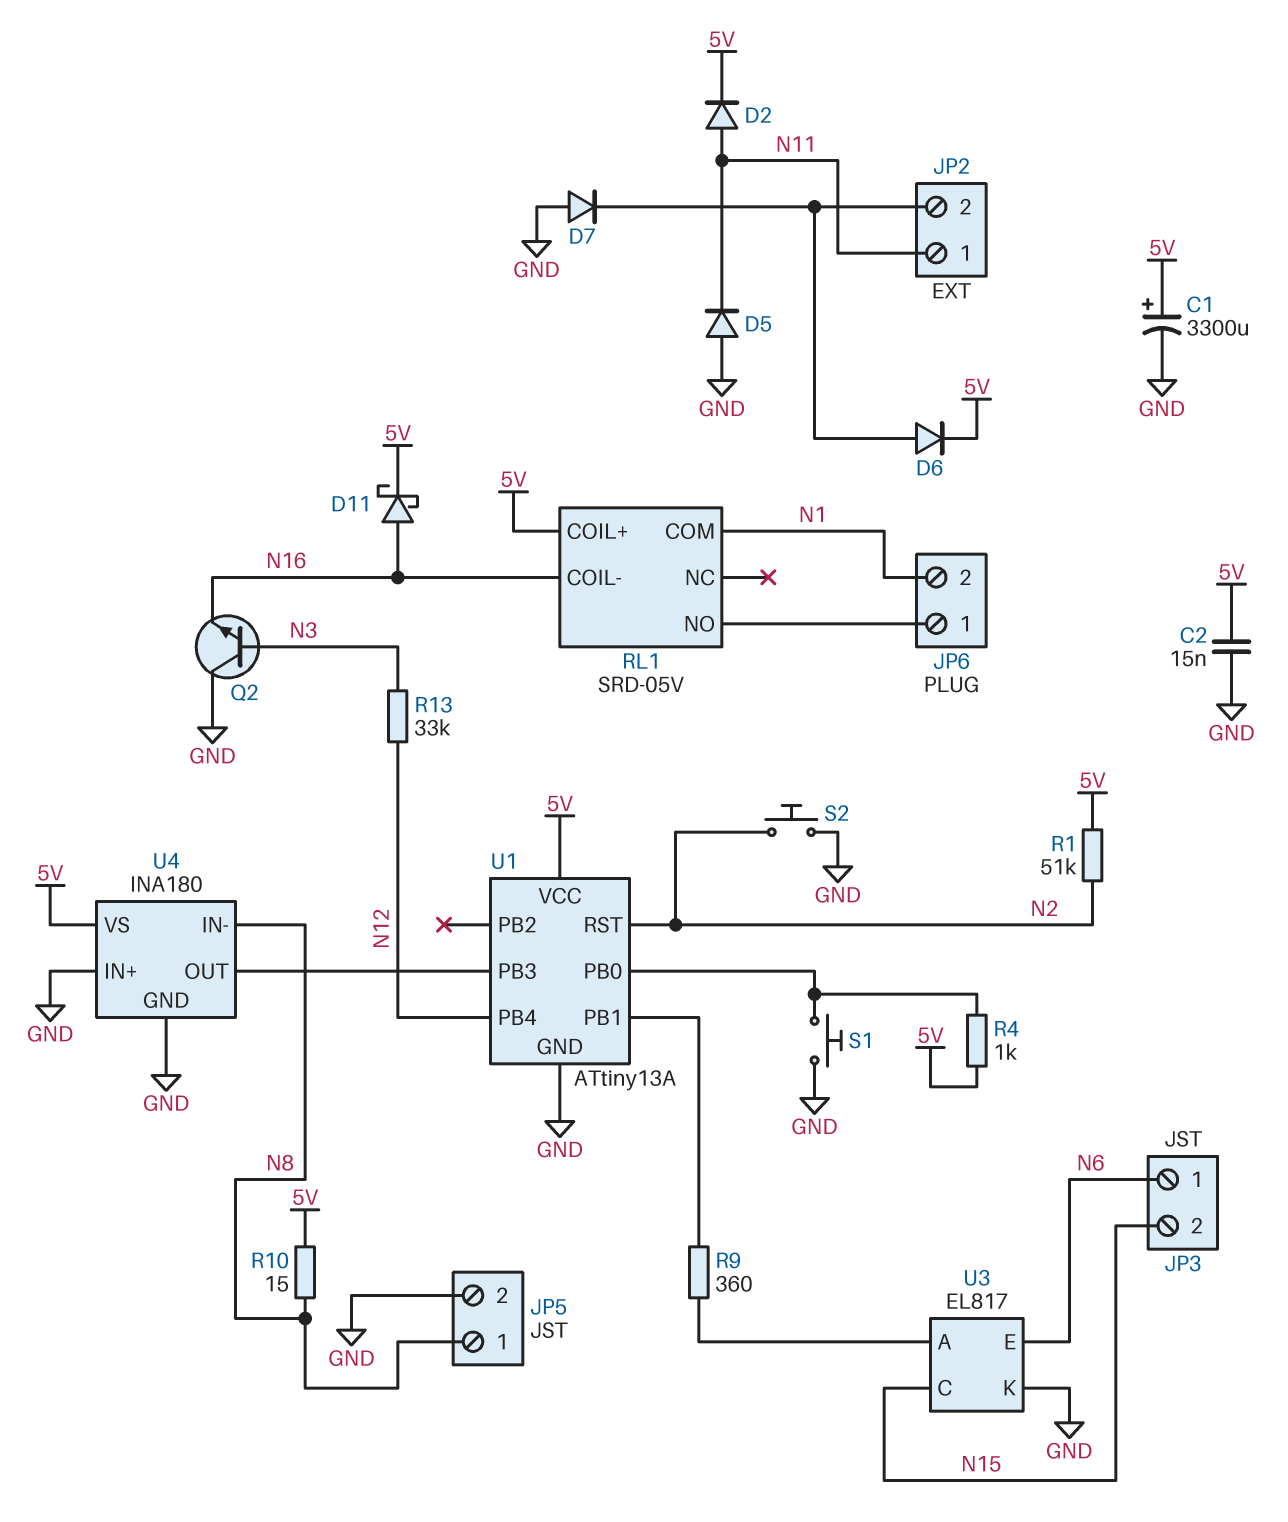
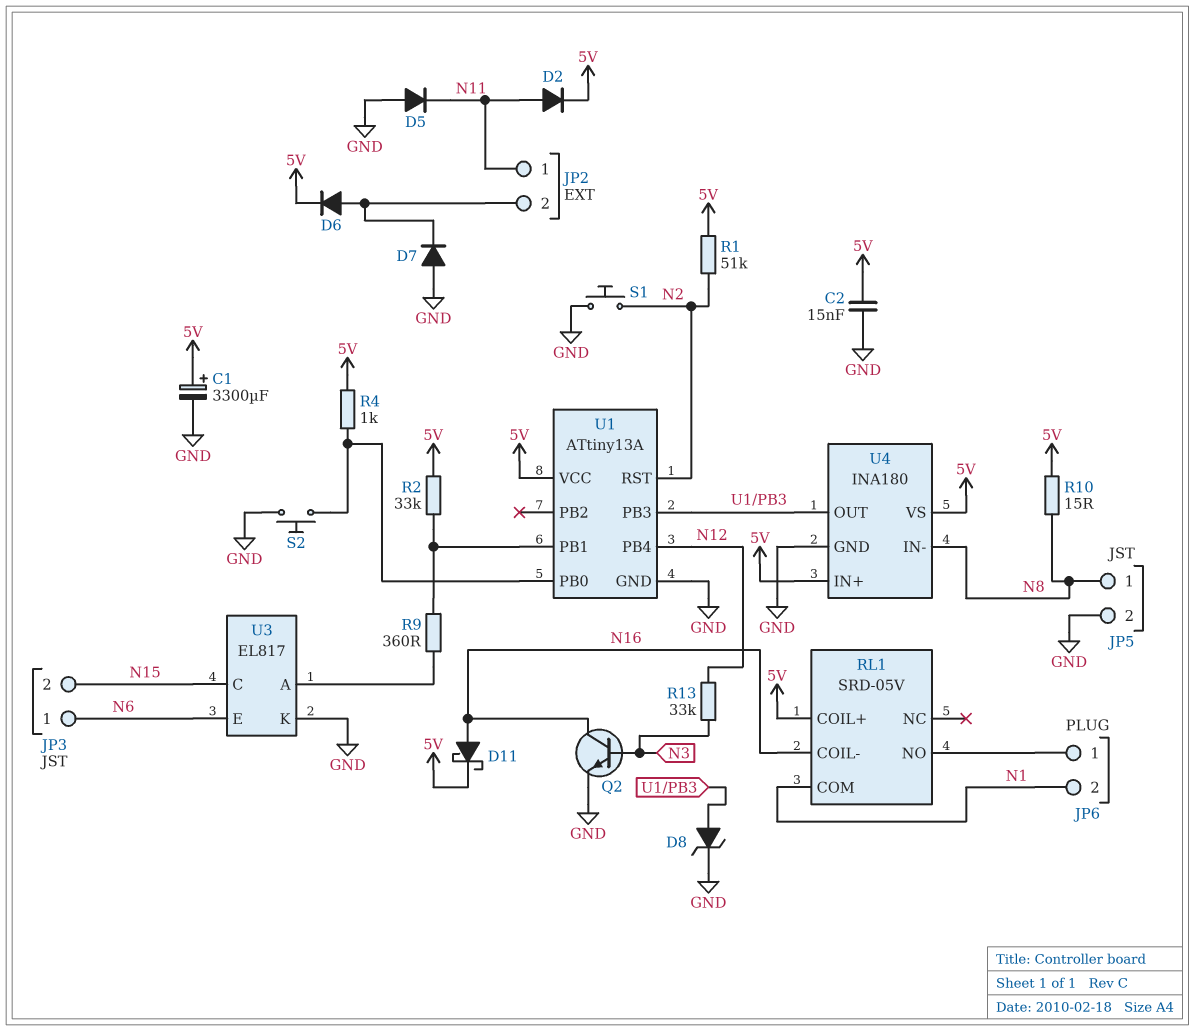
D8: none -> zener (A U1/PB3, K GND)
Q2: NPN (B N3, C GND, E N16) -> NPN (B N3, C N16, E GND)
R2: none -> 33k (5V, U1/PB1)
S1: button (GND, U1/PB0) -> button (GND, N2)
S2: button (GND, N2) -> button (GND, U1/PB0)
U4 pin IN+: GND -> 5V

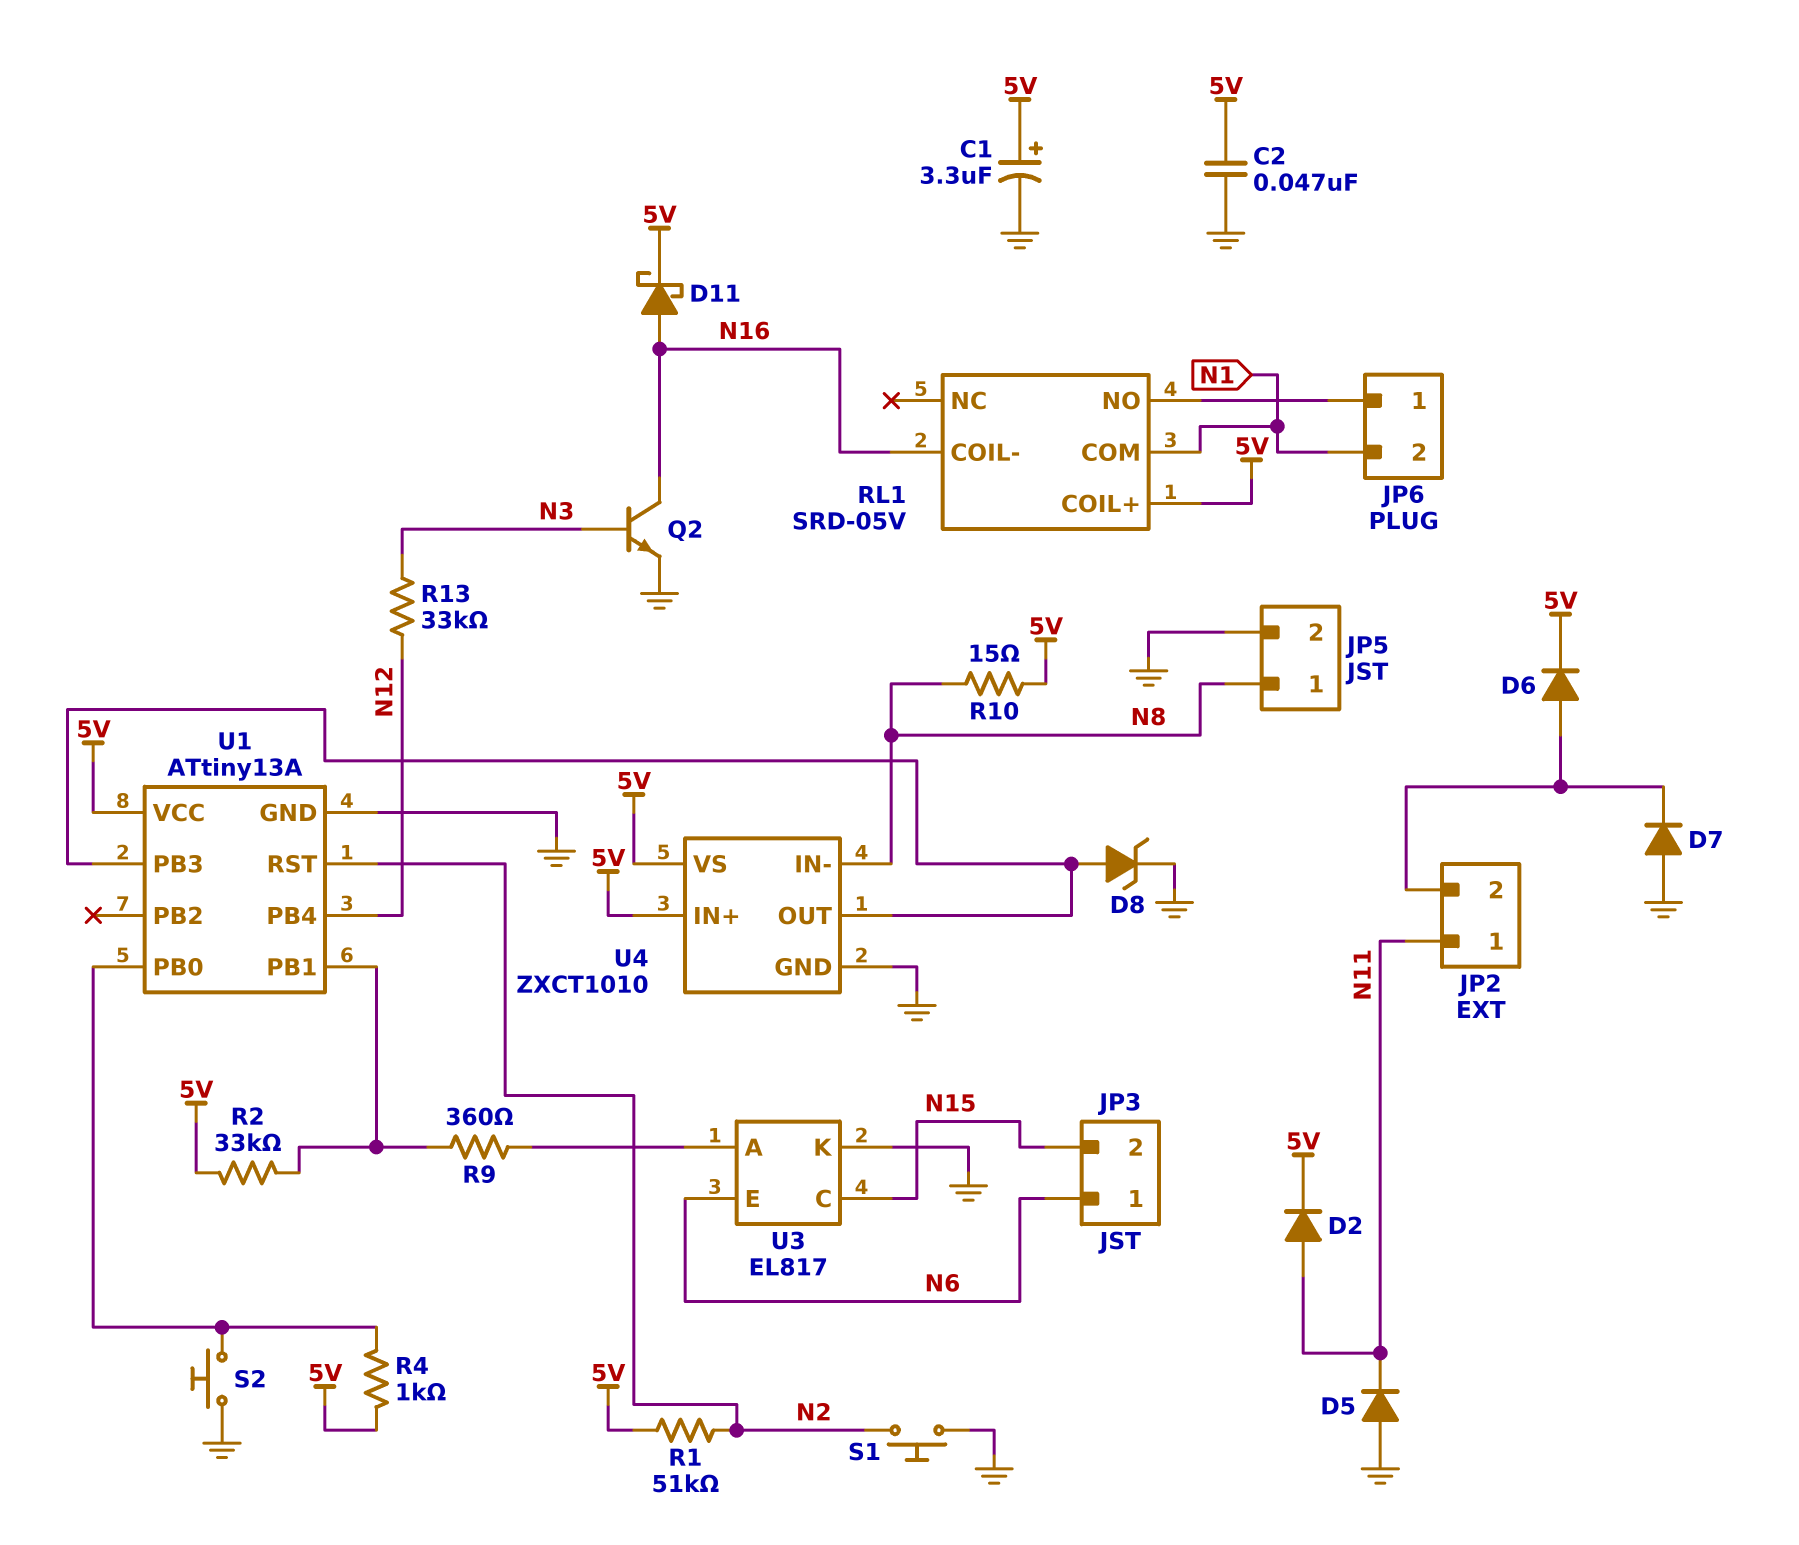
C1: 3300uF (plus 5V, minus GND) -> 3.3uF (plus 5V, minus GND)
C2: 15nF (5V, GND) -> 47nF (5V, GND)
U4: INA180 -> ZXCT1010

